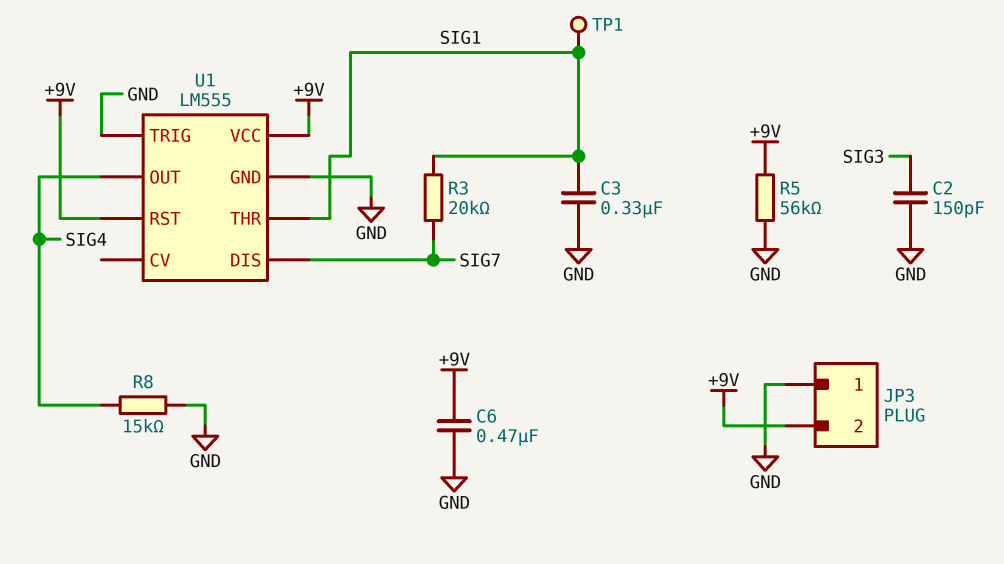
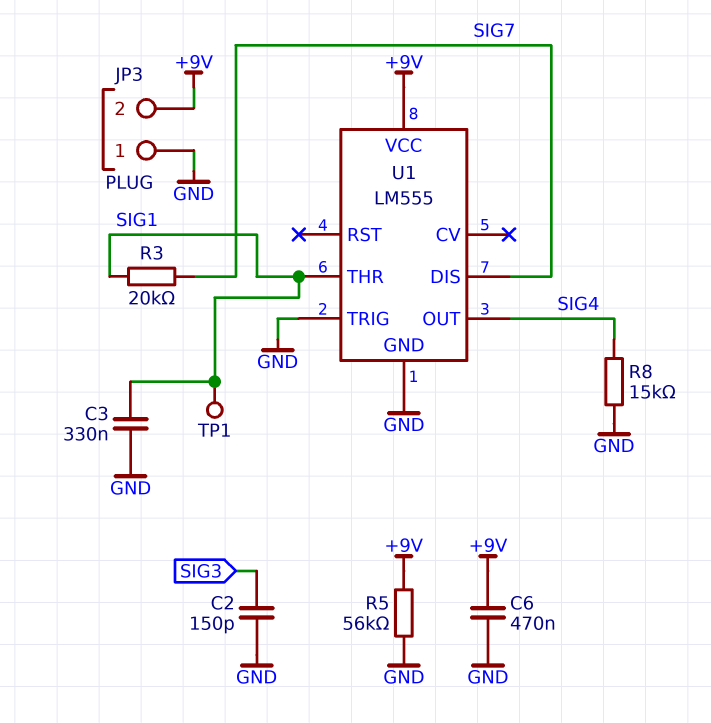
U1 pin RST: +9V -> none

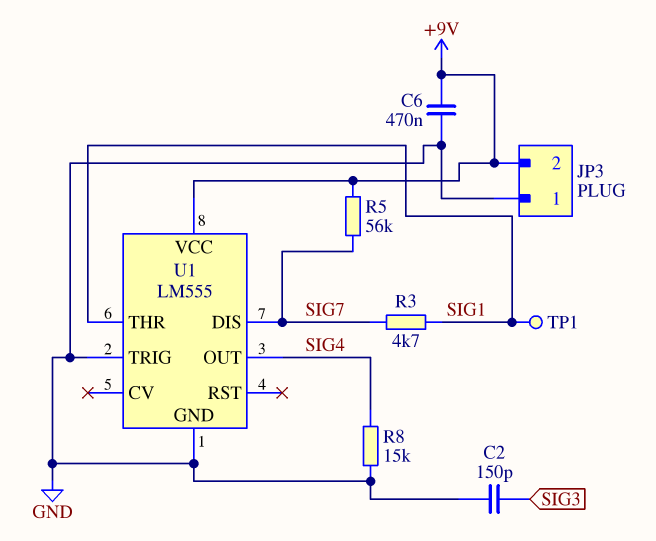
C3: 330nF (GND, SIG1) -> none
R3: 20k (SIG1, SIG7) -> 4.7k (SIG1, SIG7)
R5: 56k (+9V, GND) -> 56k (+9V, SIG7)

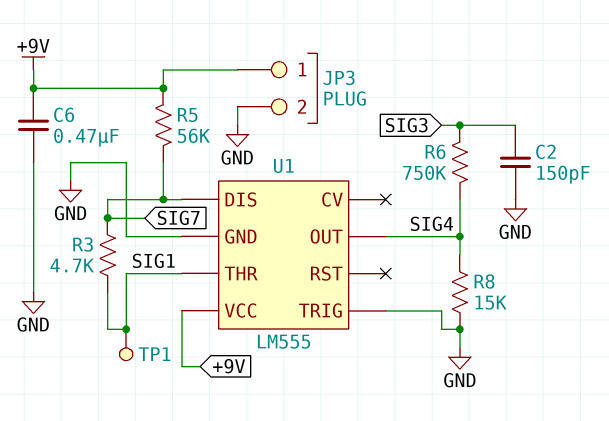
JP3 pin 1: GND -> +9V
JP3 pin 2: +9V -> GND
R6: none -> 750k (SIG3, SIG4)

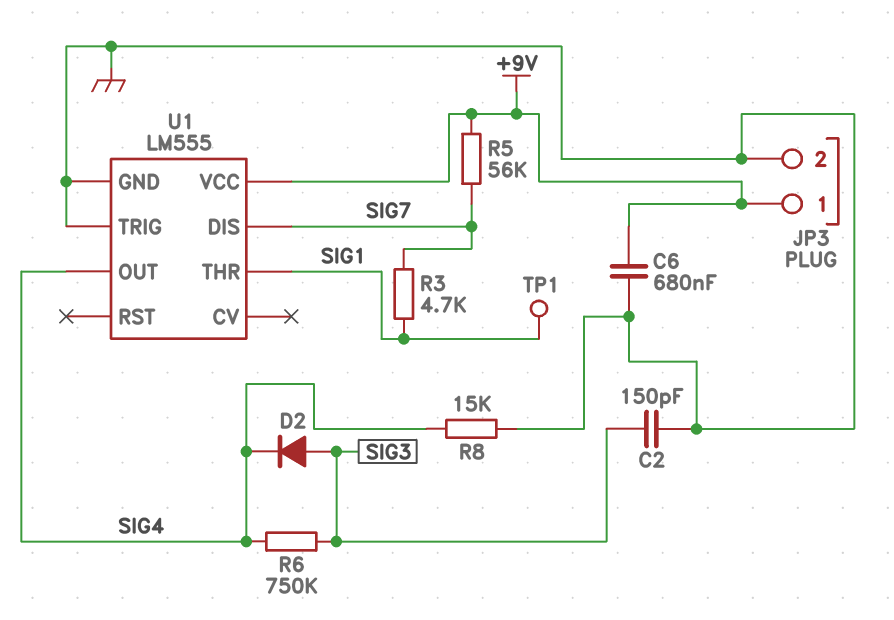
C6: 470nF (+9V, GND) -> 680nF (+9V, GND)
D2: none -> diode (A SIG3, K SIG4)

